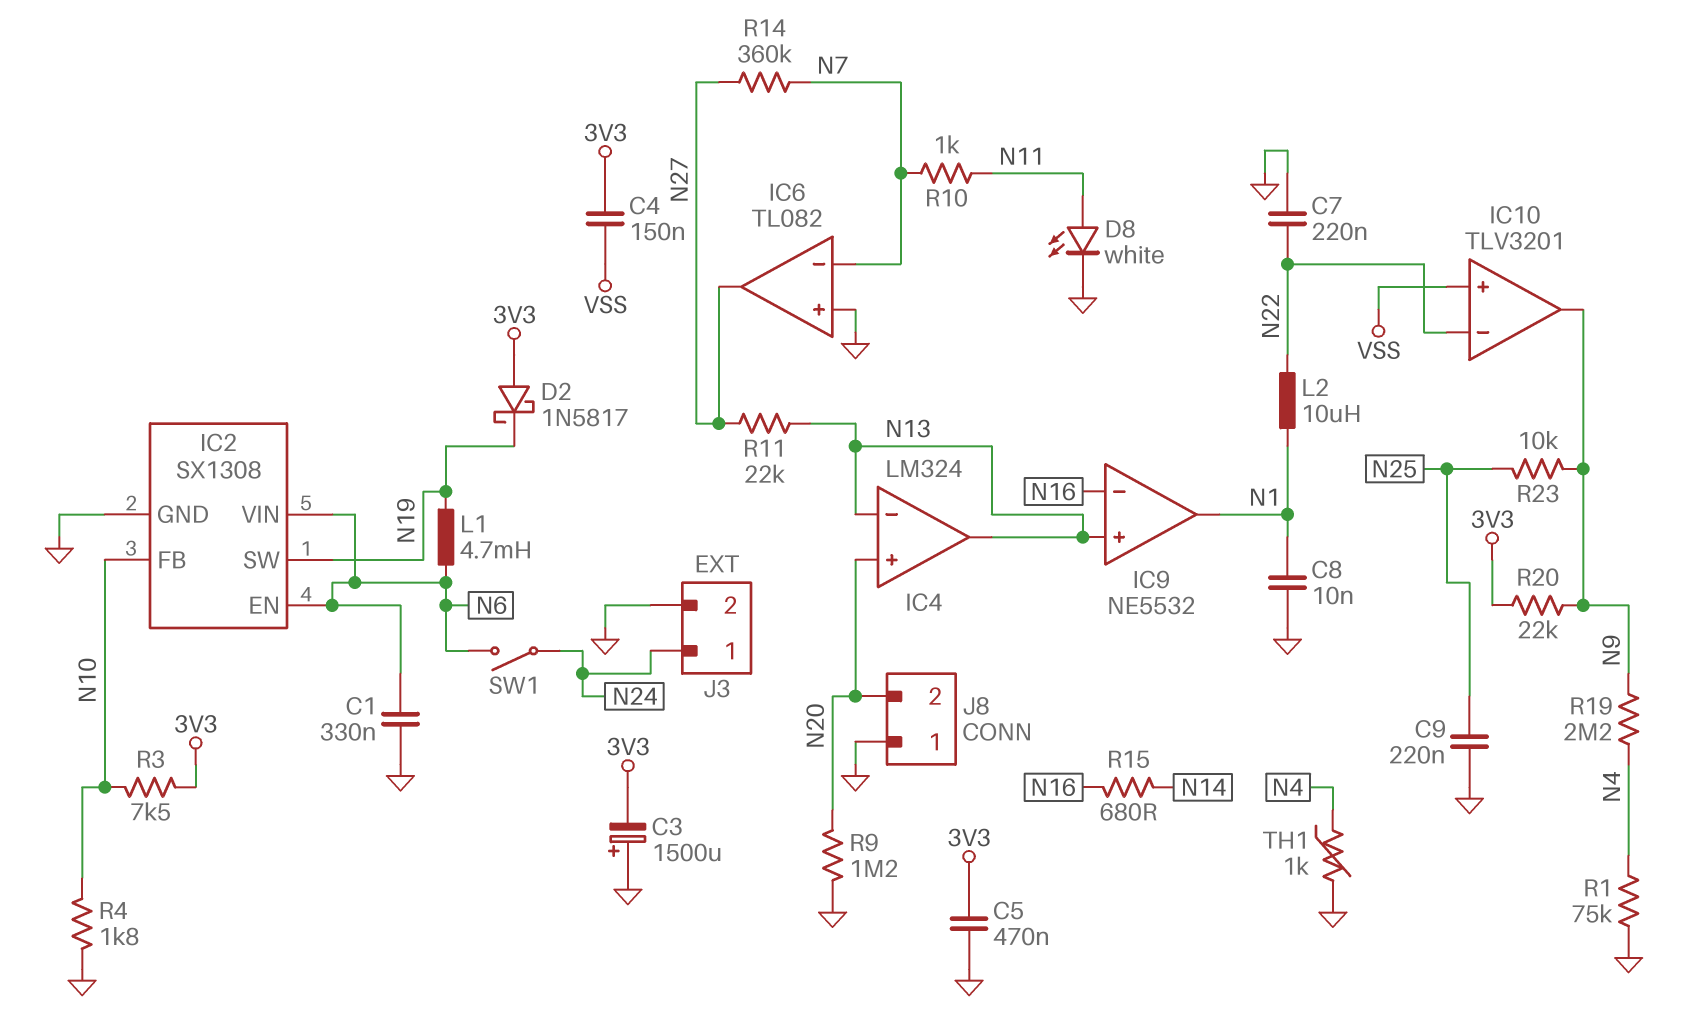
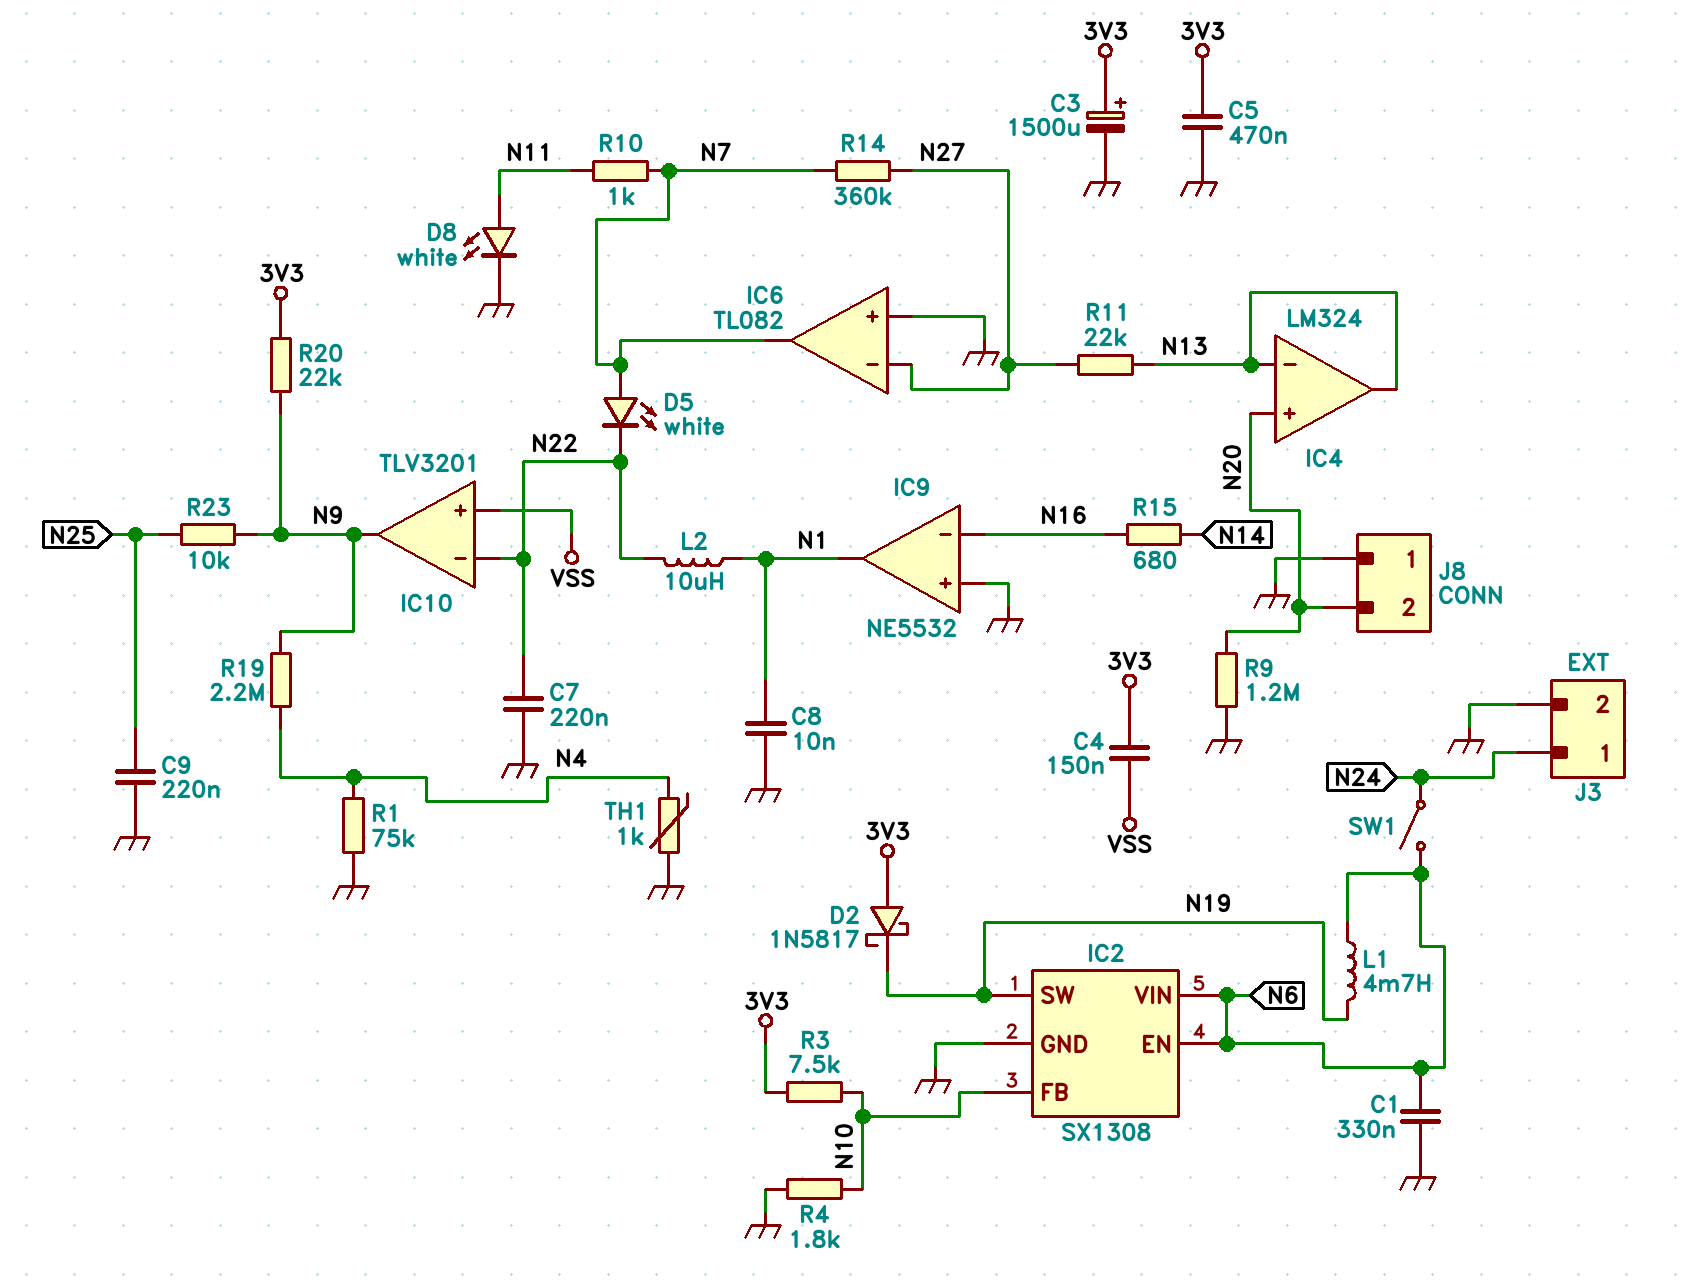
C3: 1500uF (plus GND, minus 3V3) -> 1500uF (plus 3V3, minus GND)
D5: none -> LED white (A N7, K N22)
IC6 pin in-: N7 -> N27
IC6 pin out: N27 -> N7
IC9 pin in+: N13 -> GND

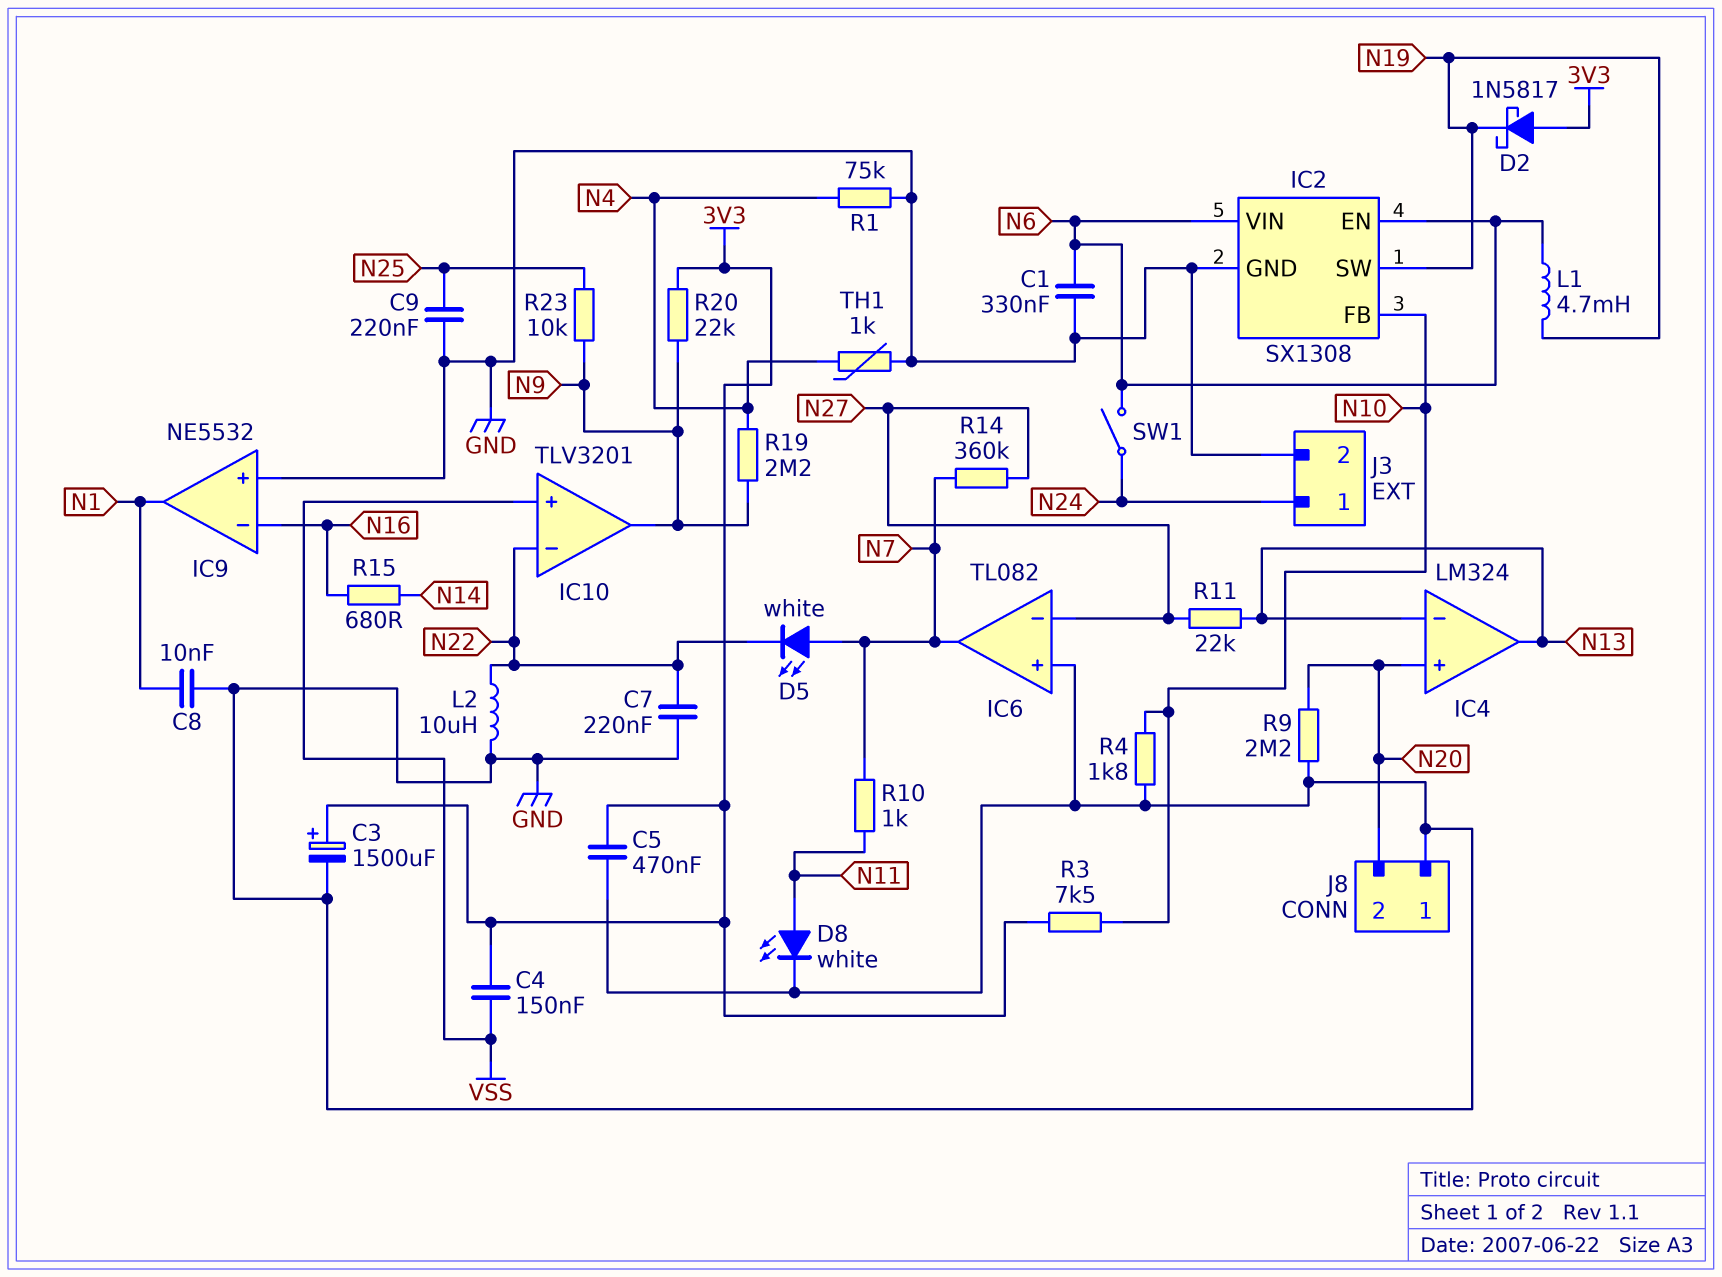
L2: 10uH (N1, N22) -> 10uH (GND, N22)
R9: 1.2M (GND, N20) -> 2.2M (GND, N20)

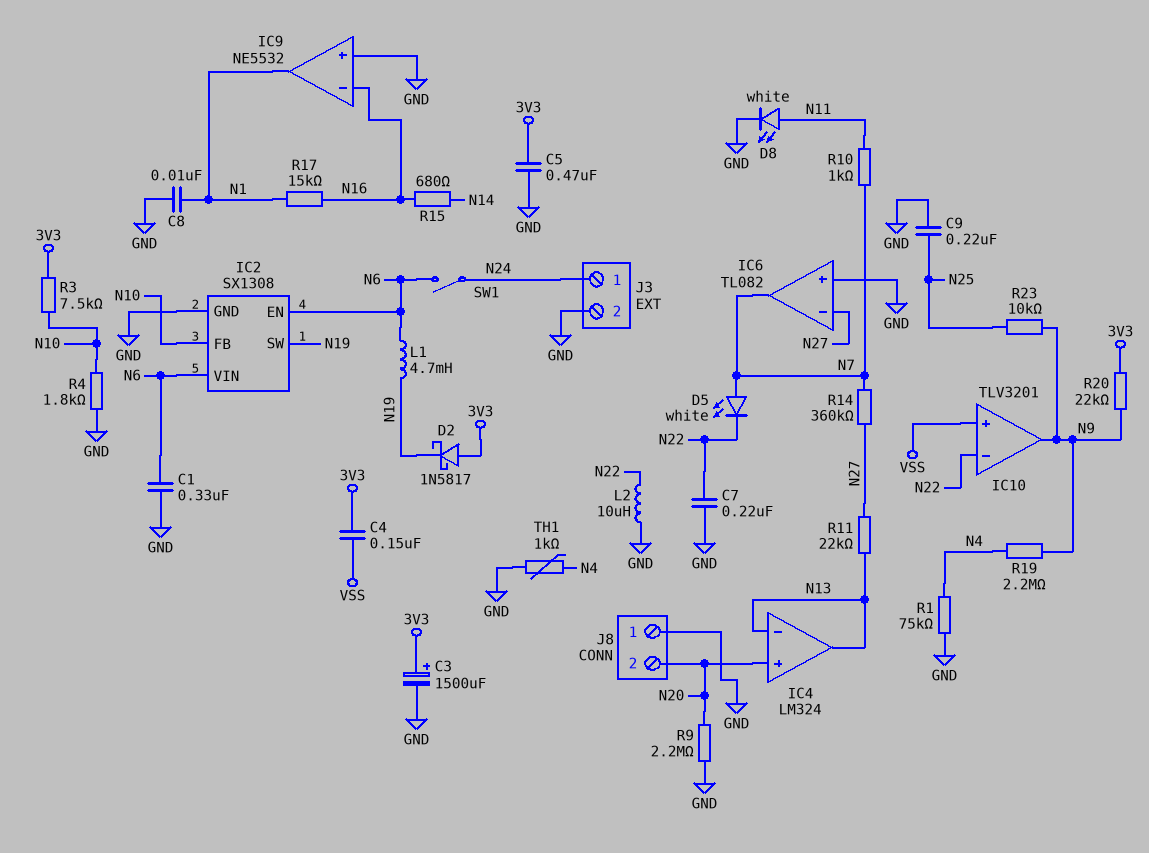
R17: none -> 15k (N1, N16)

